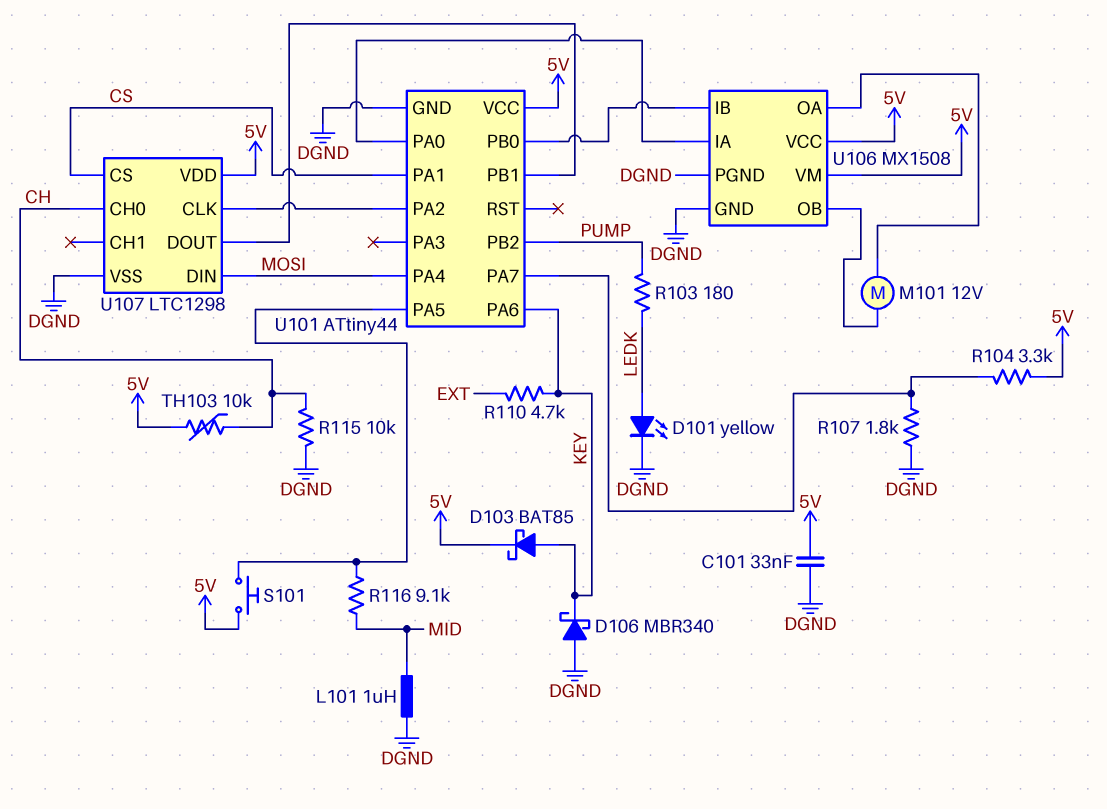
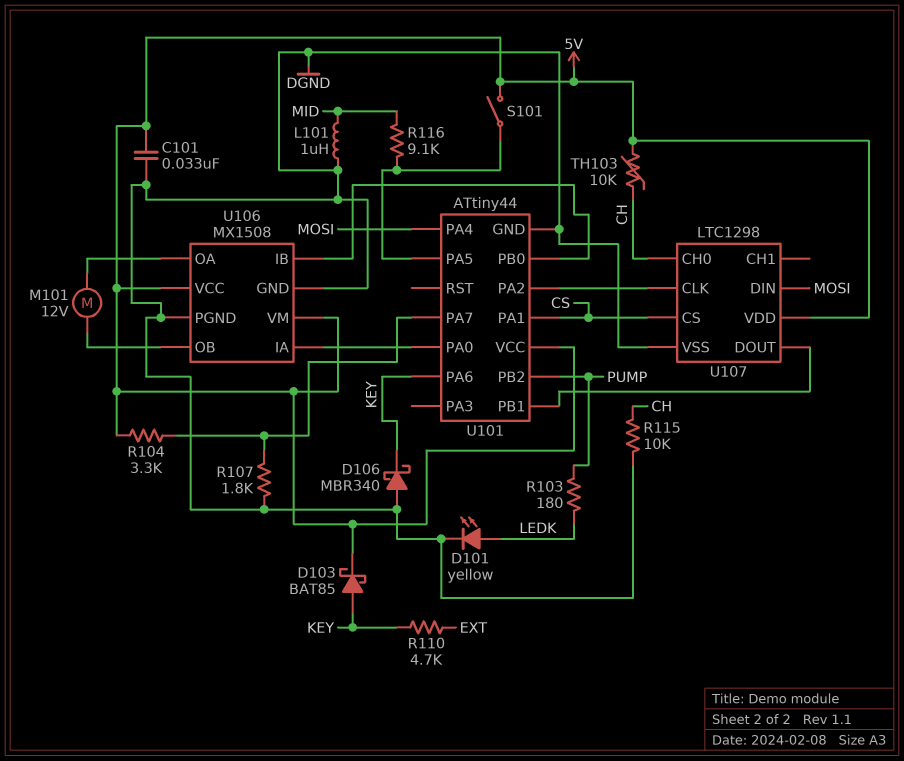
S101: button (5V, U101/PA5) -> switch (5V, U101/PA5)

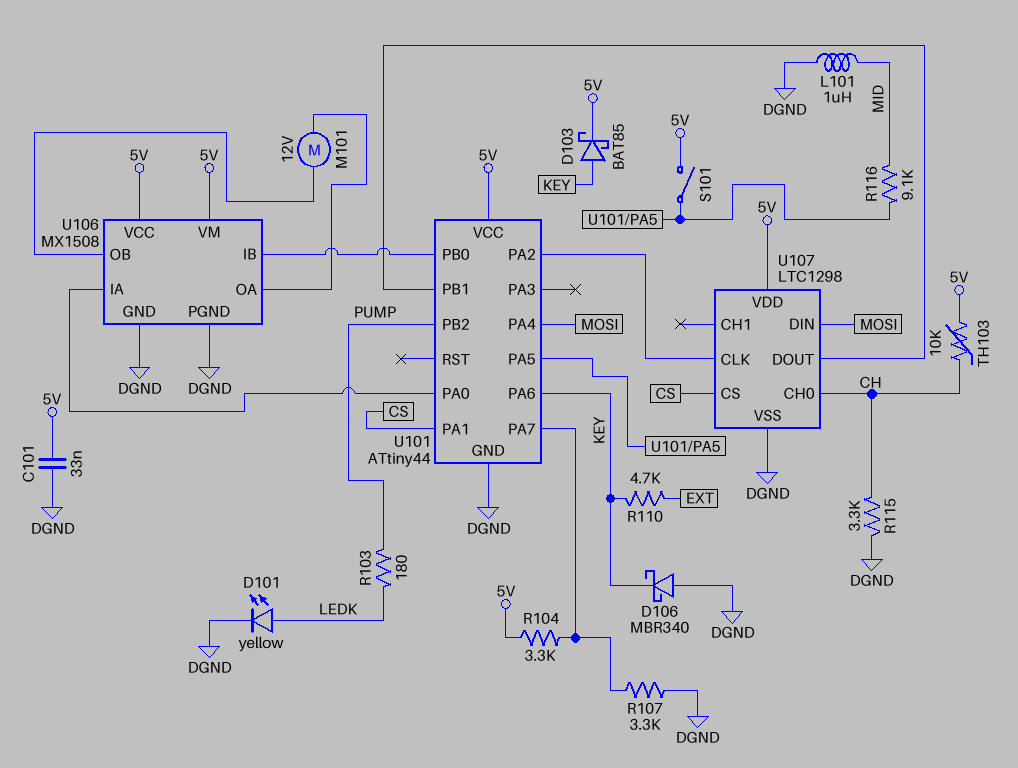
R107: 1.8k (DGND, U101/PA7) -> 3.3k (DGND, U101/PA7)
R115: 10k (CH, DGND) -> 3.3k (CH, DGND)

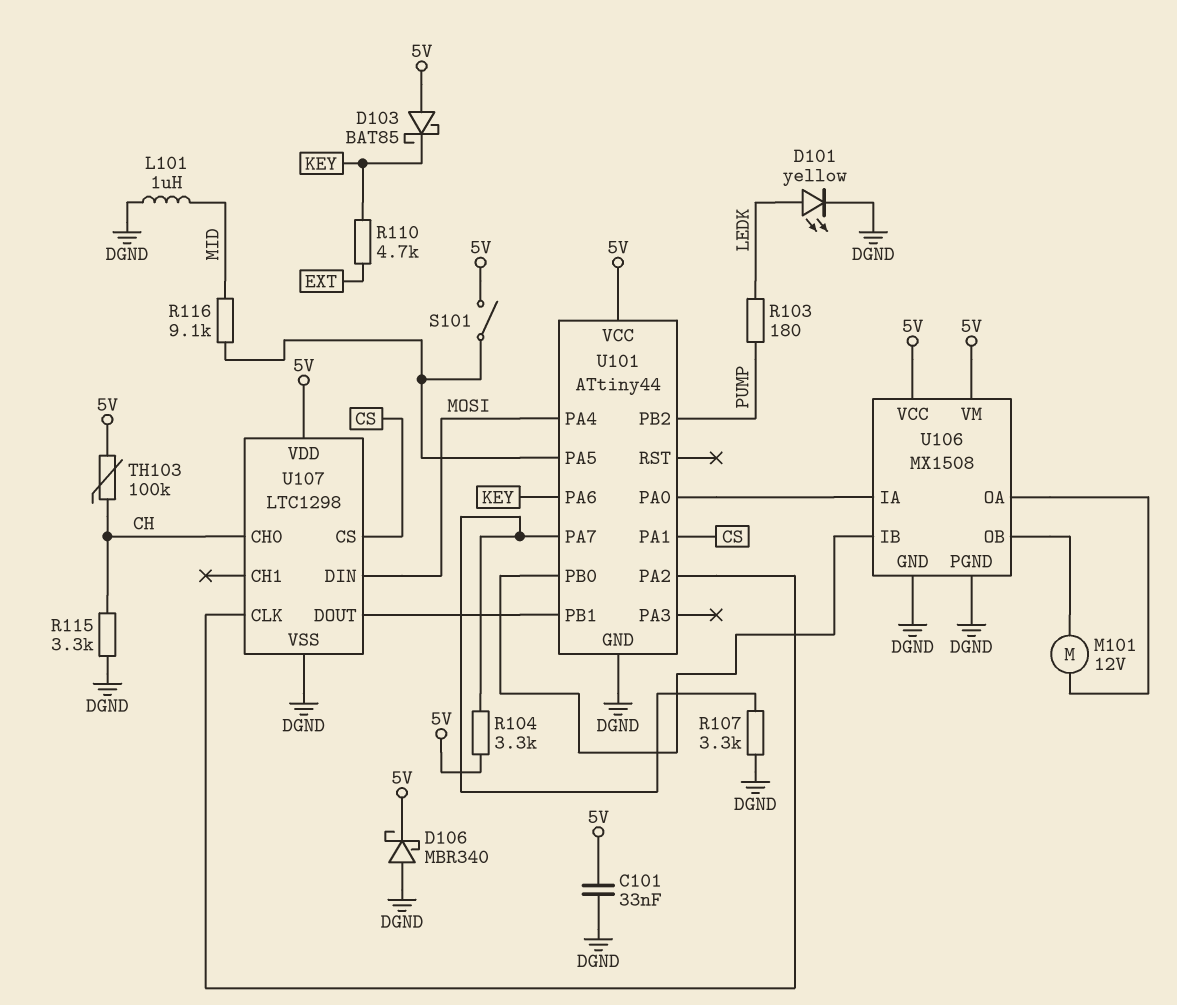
D103: schottky BAT85 (A KEY, K 5V) -> schottky BAT85 (A 5V, K KEY)
D106: schottky MBR340 (A DGND, K KEY) -> schottky MBR340 (A DGND, K 5V)
TH103: 10k (5V, CH) -> 100k (5V, CH)

